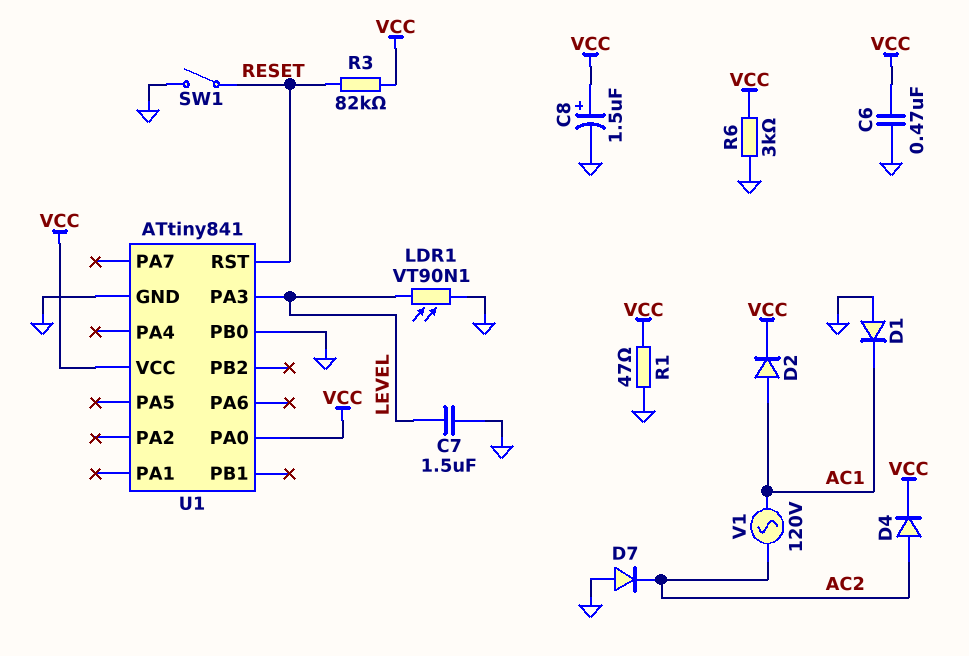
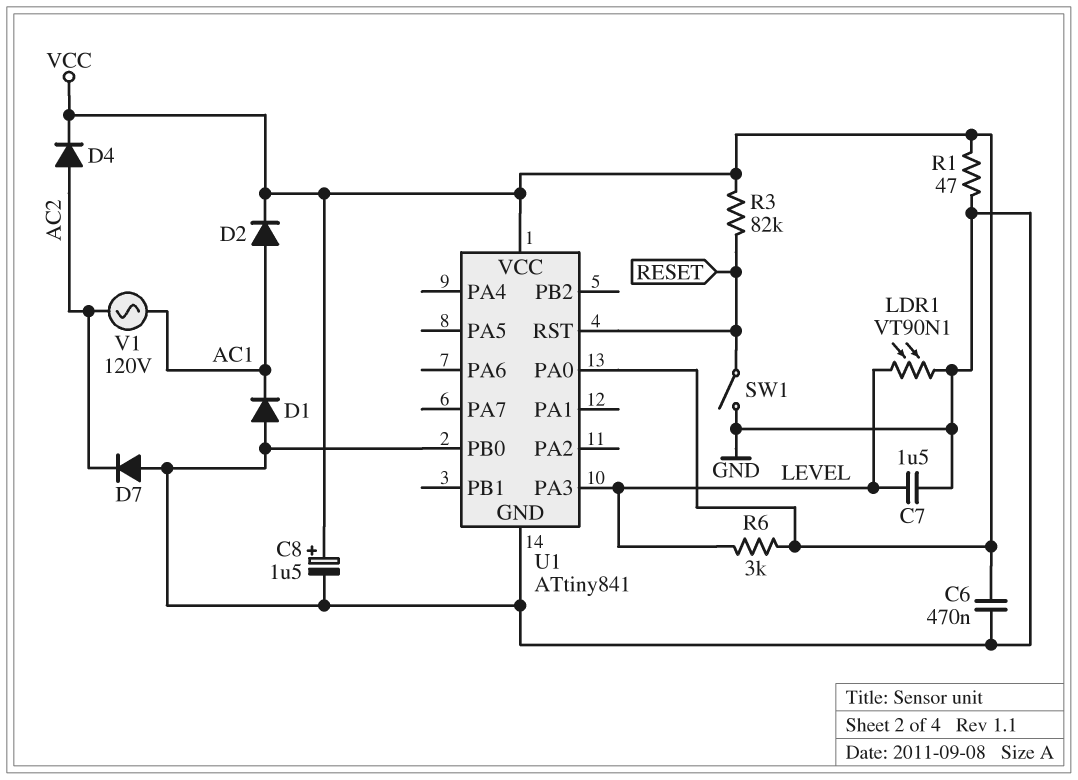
R6: 3k (GND, VCC) -> 3k (LEVEL, VCC)

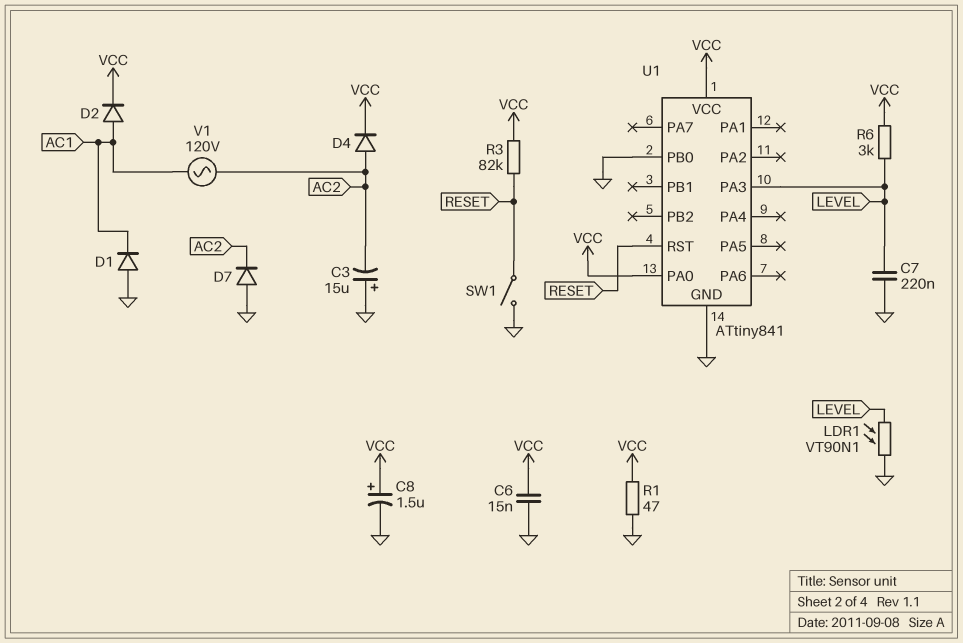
C3: none -> 15uF (plus GND, minus AC2)
C6: 470nF (GND, VCC) -> 15nF (GND, VCC)
C7: 1.5uF (GND, LEVEL) -> 220nF (GND, LEVEL)

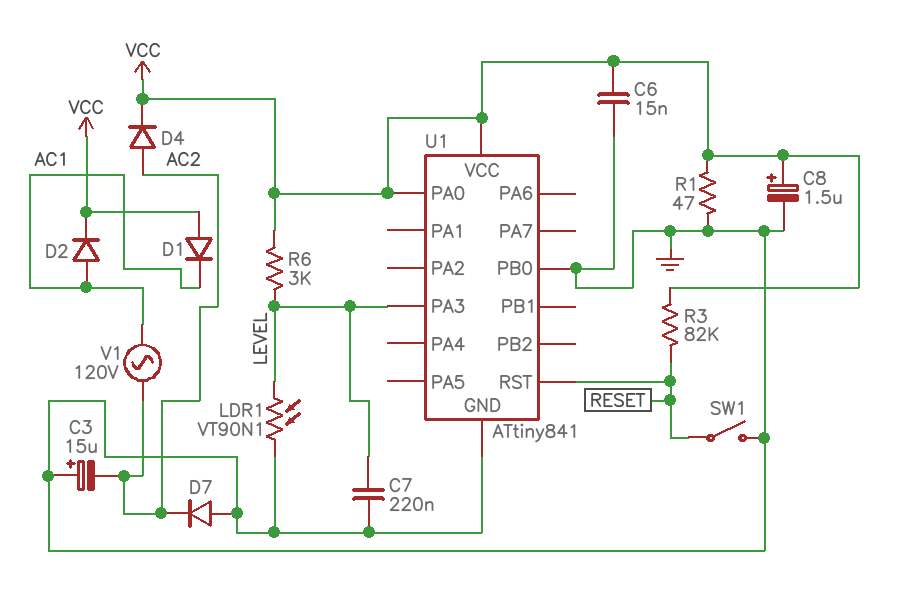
D1: diode (A GND, K AC1) -> diode (A VCC, K AC1)

